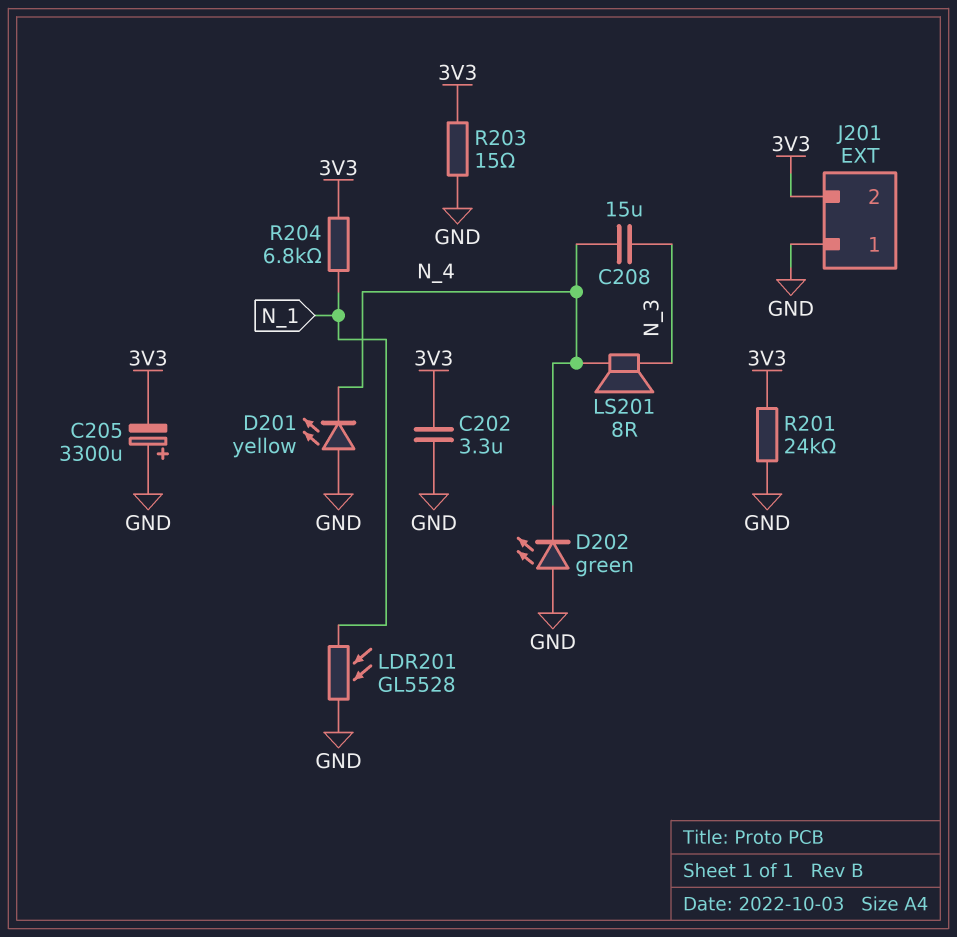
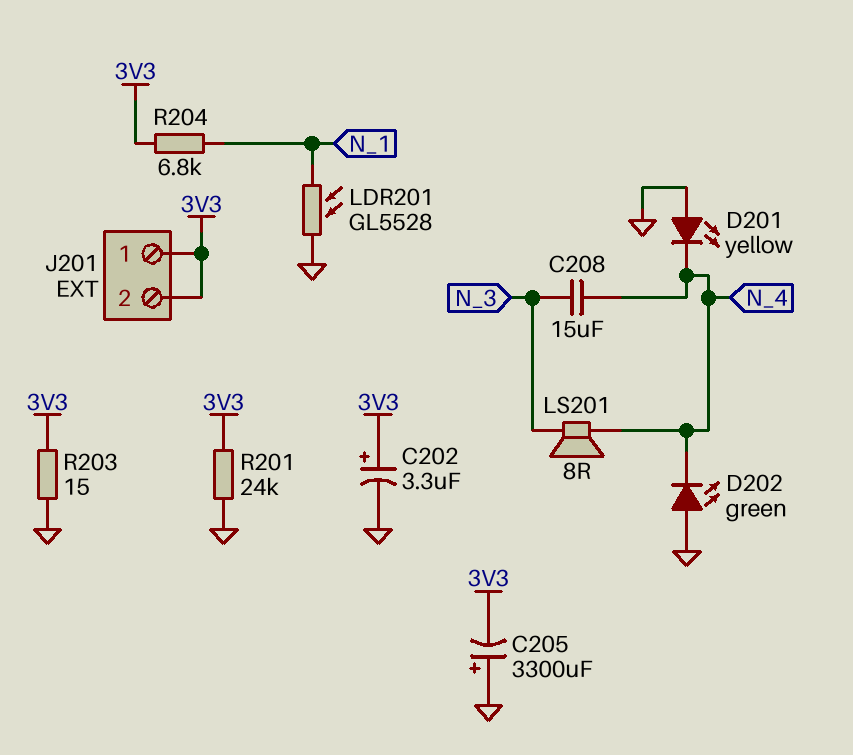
C202: 3.3uF (3V3, GND) -> 3.3uF (plus 3V3, minus GND)
J201 pin 1: GND -> 3V3

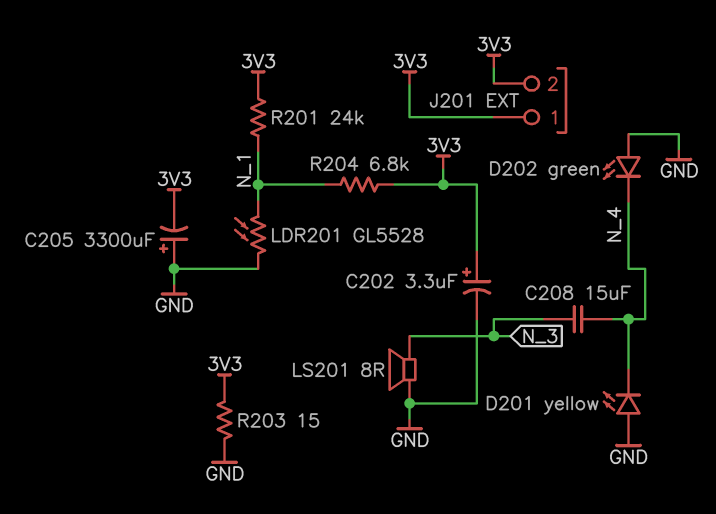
LS201: speaker 8R (N_3, N_4) -> speaker 8R (GND, N_3)
R201: 24k (3V3, GND) -> 24k (3V3, N_1)

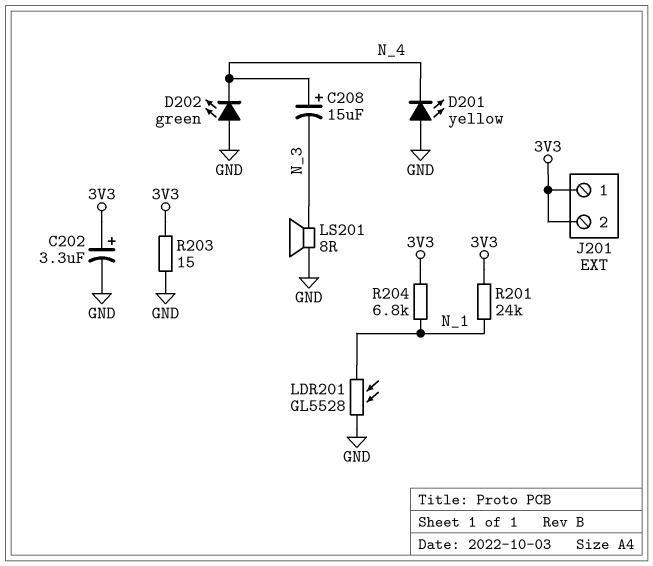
C205: 3300uF (plus GND, minus 3V3) -> none
C208: 15uF (N_3, N_4) -> 15uF (plus N_4, minus N_3)

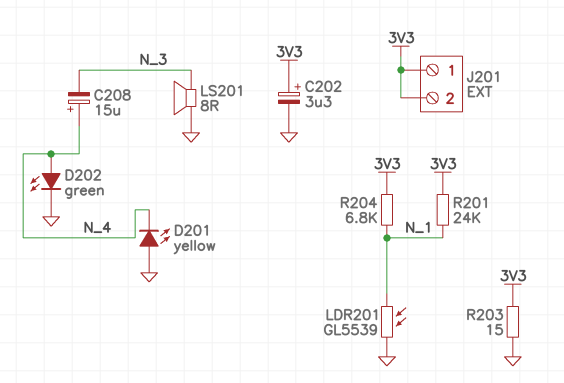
D202: LED green (A GND, K N_4) -> LED green (A N_4, K GND)
LDR201: GL5528 (GND, N_1) -> GL5539 (GND, N_1)

